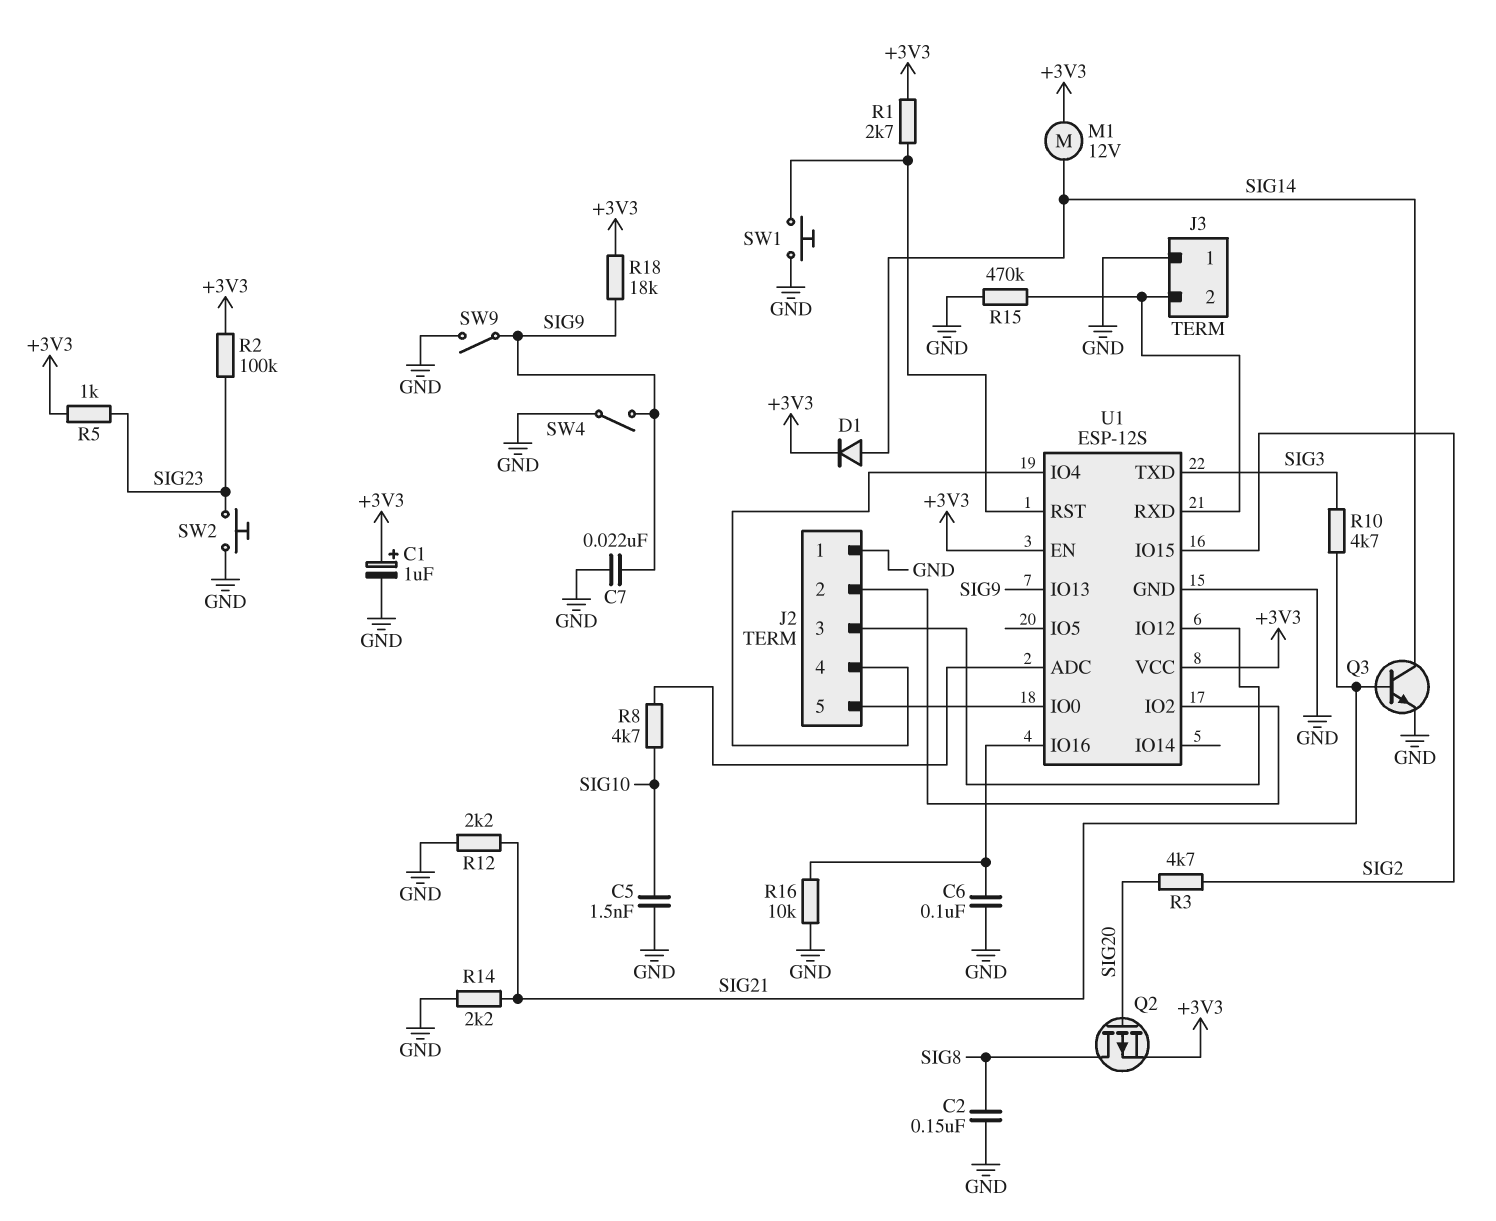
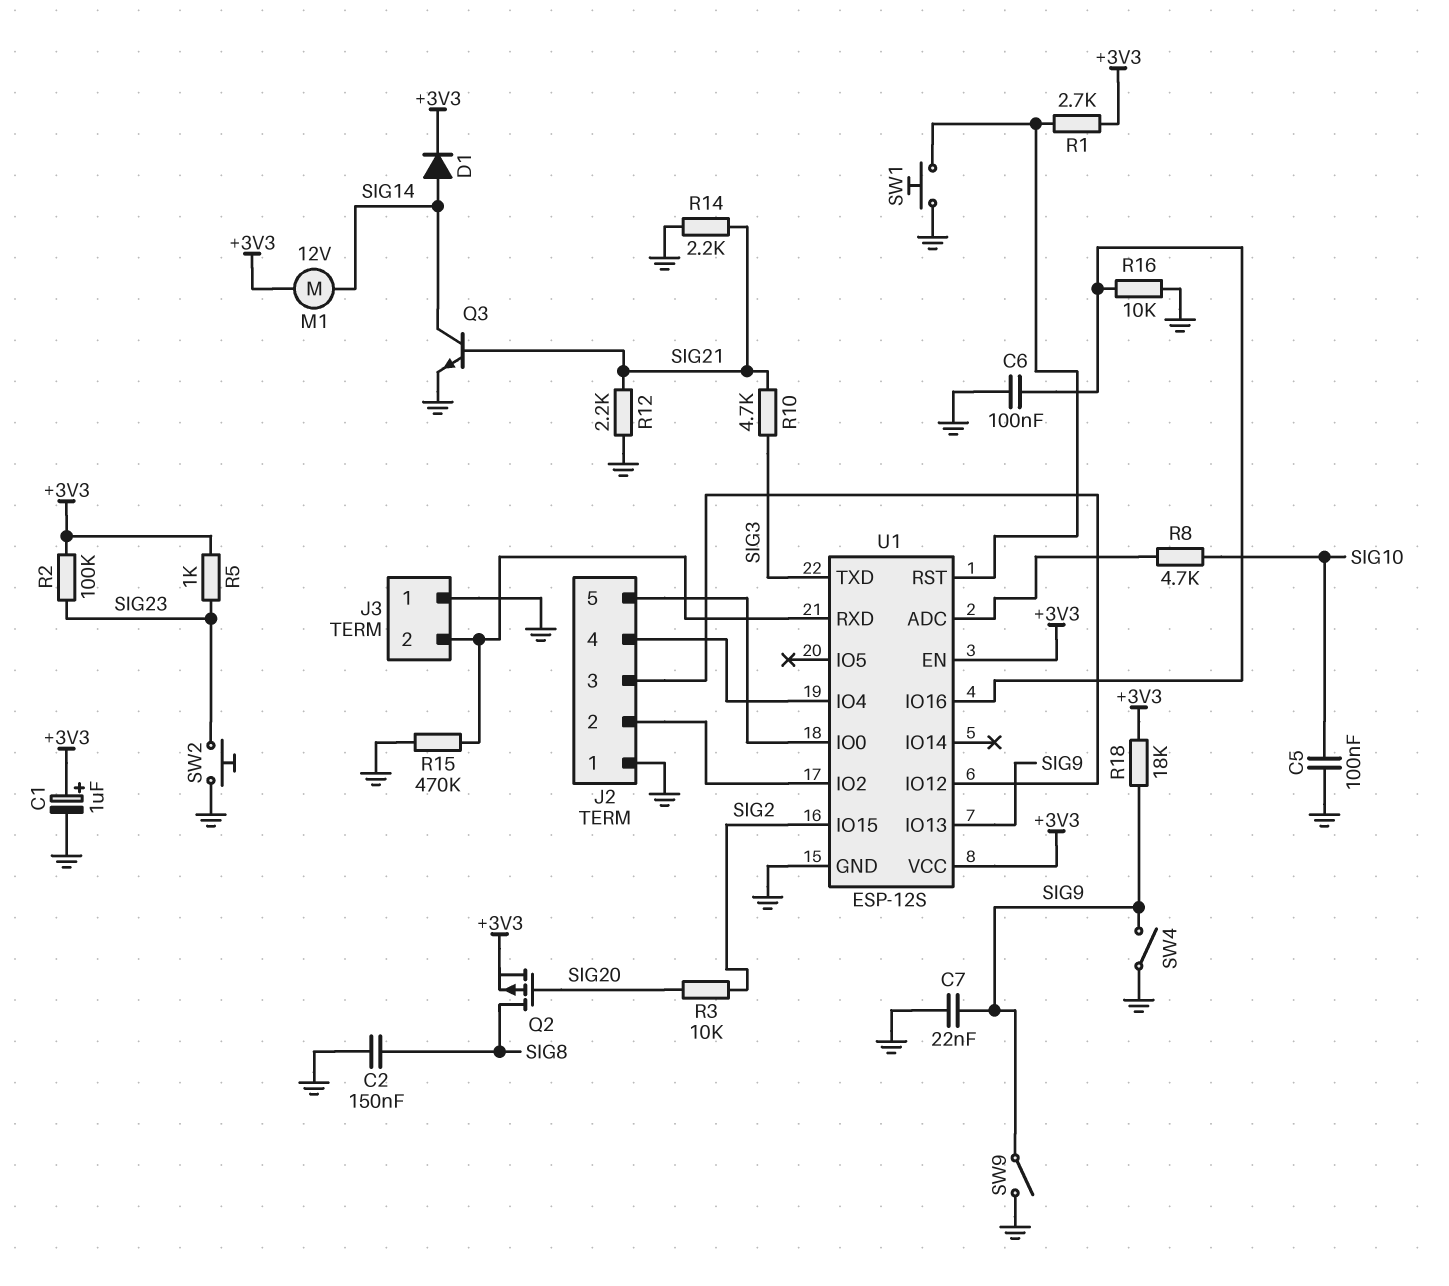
C5: 1.5nF (GND, SIG10) -> 100nF (GND, SIG10)
R3: 4.7k (SIG2, SIG20) -> 10k (SIG2, SIG20)

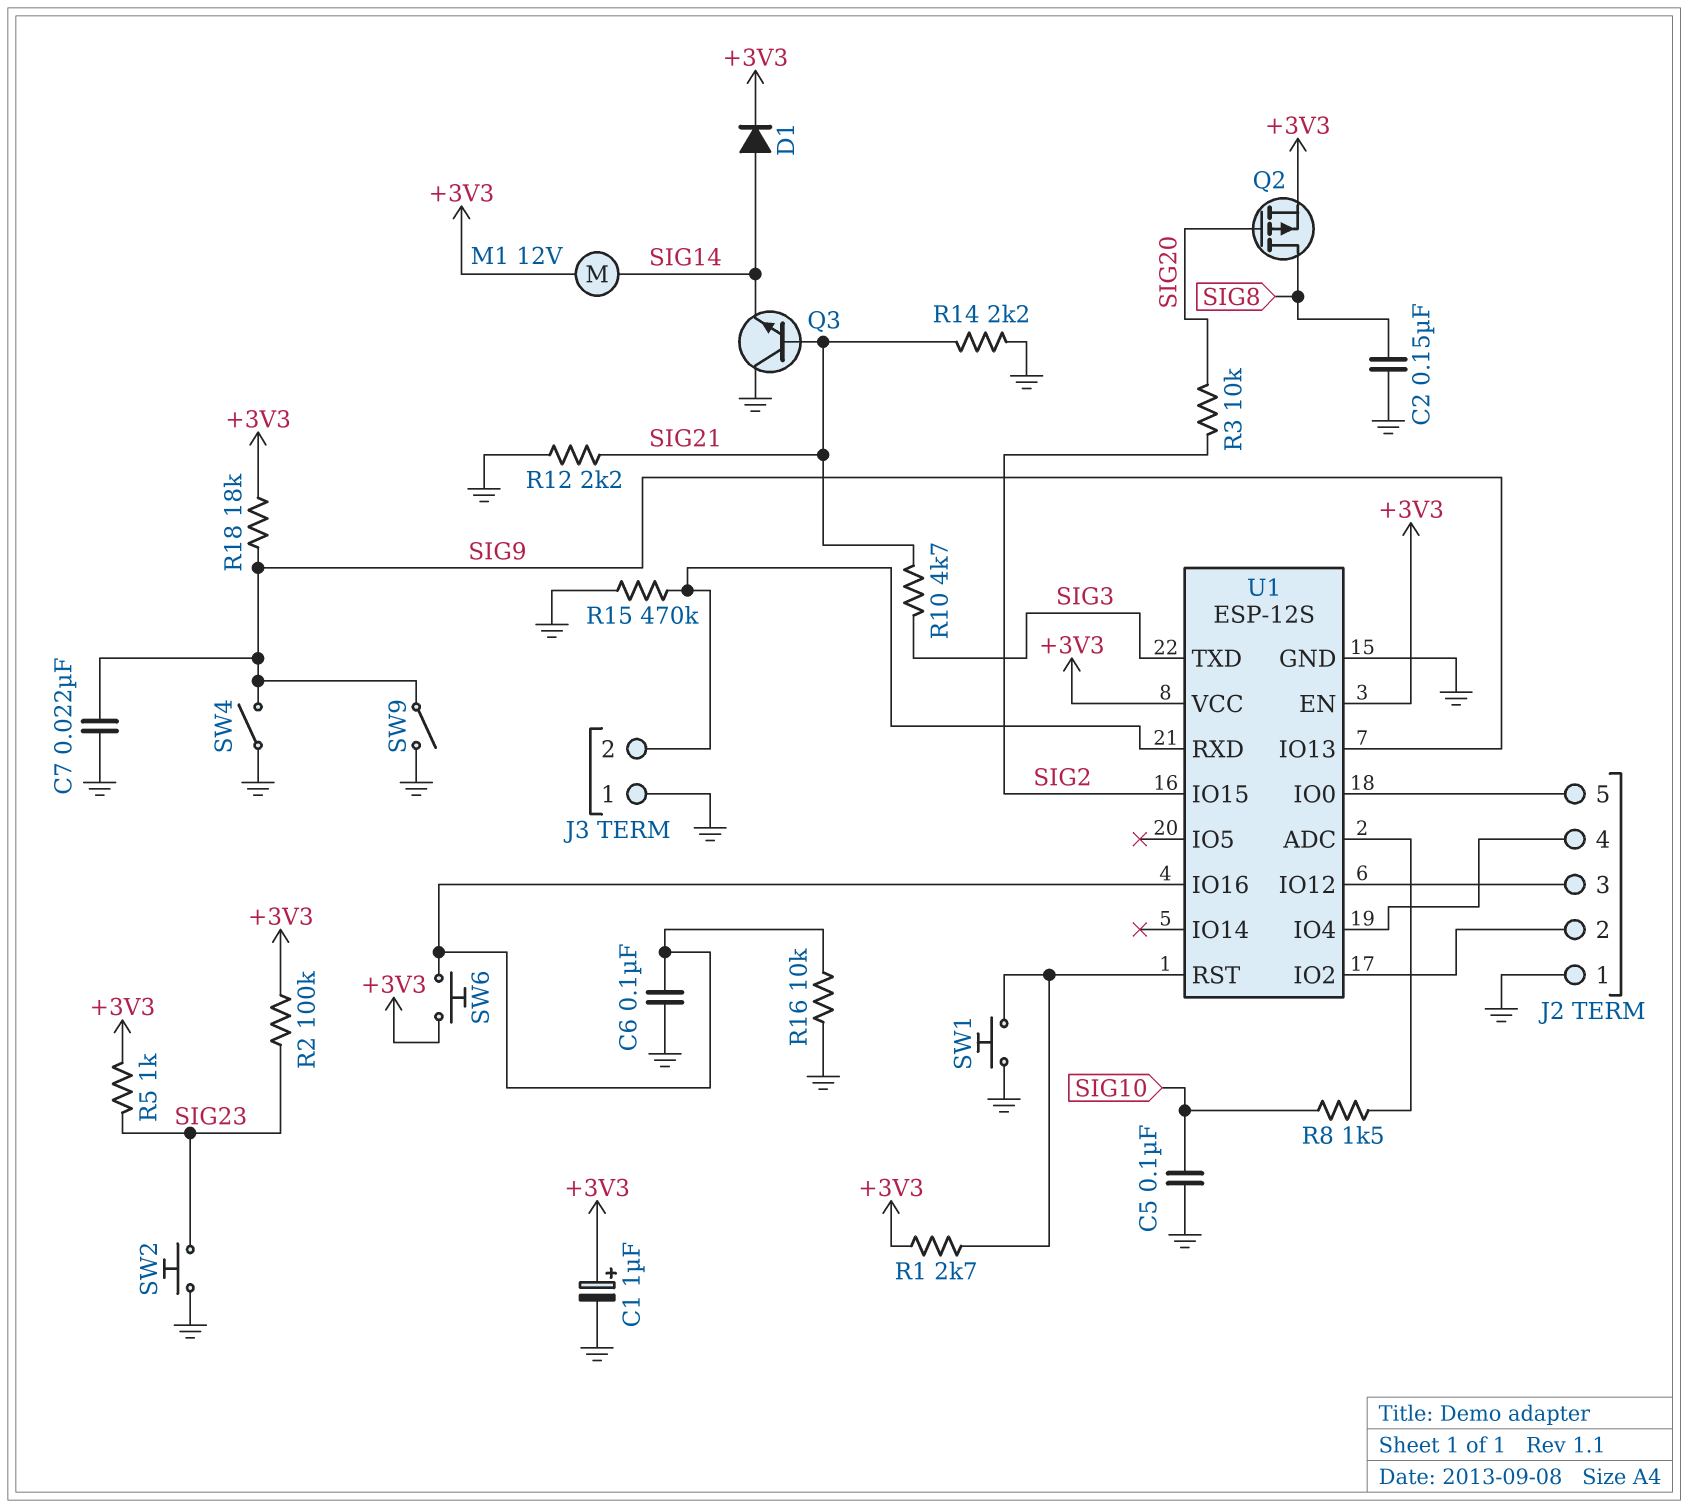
Q3: NPN (B SIG21, C SIG14, E GND) -> NPN (B SIG21, C GND, E SIG14)
R8: 4.7k (SIG10, U1/ADC) -> 1.5k (SIG10, U1/ADC)
SW6: none -> button (+3V3, U1/IO16)

